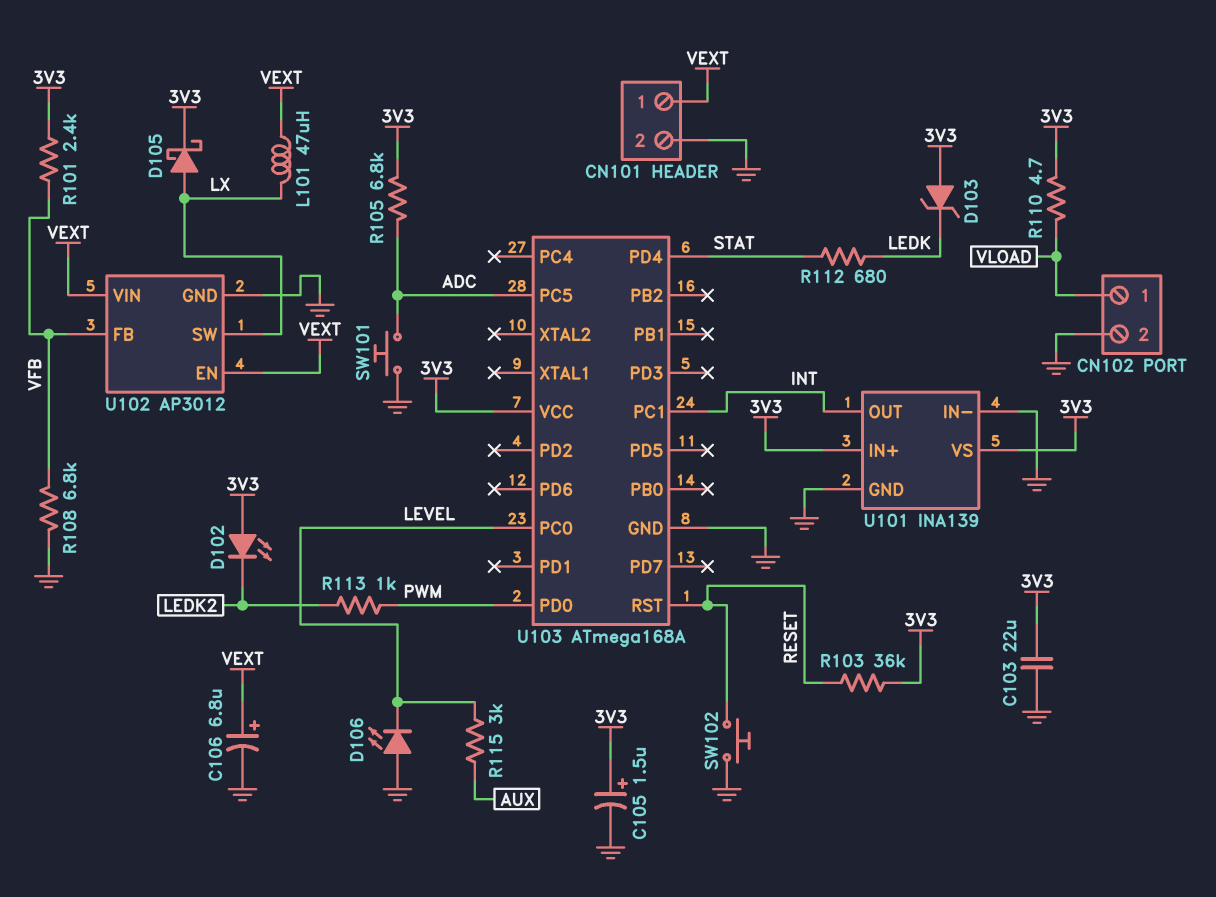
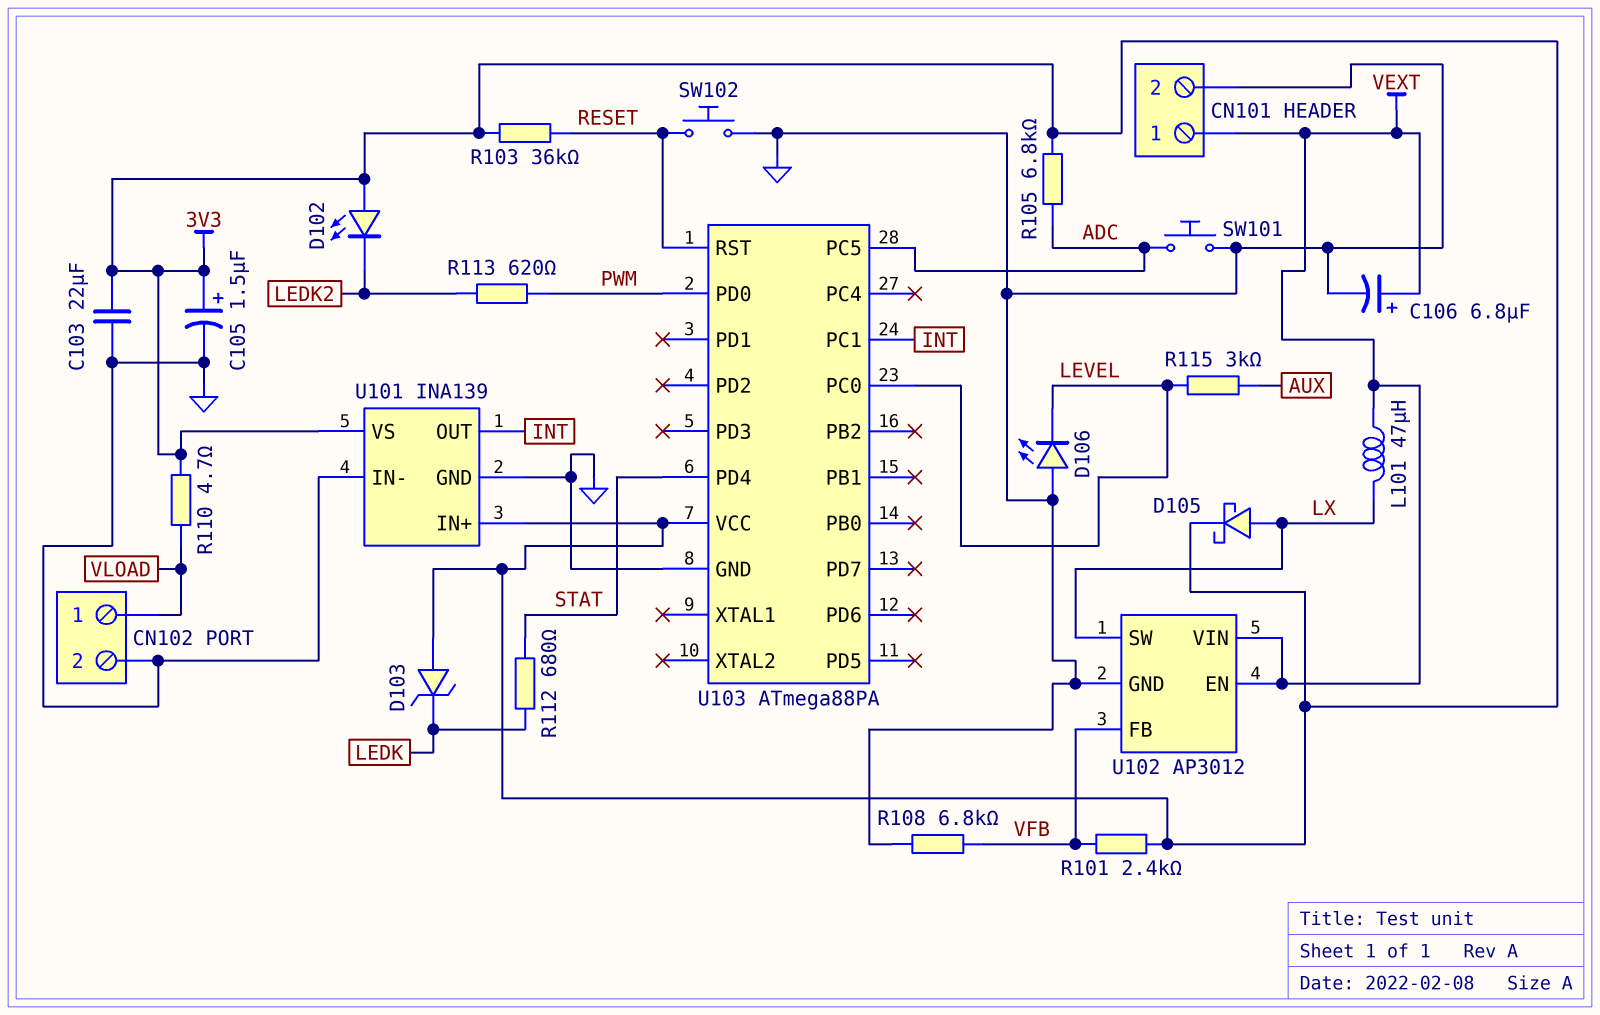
R113: 1k (LEDK2, PWM) -> 620 (LEDK2, PWM)
U103: ATmega168A -> ATmega88PA

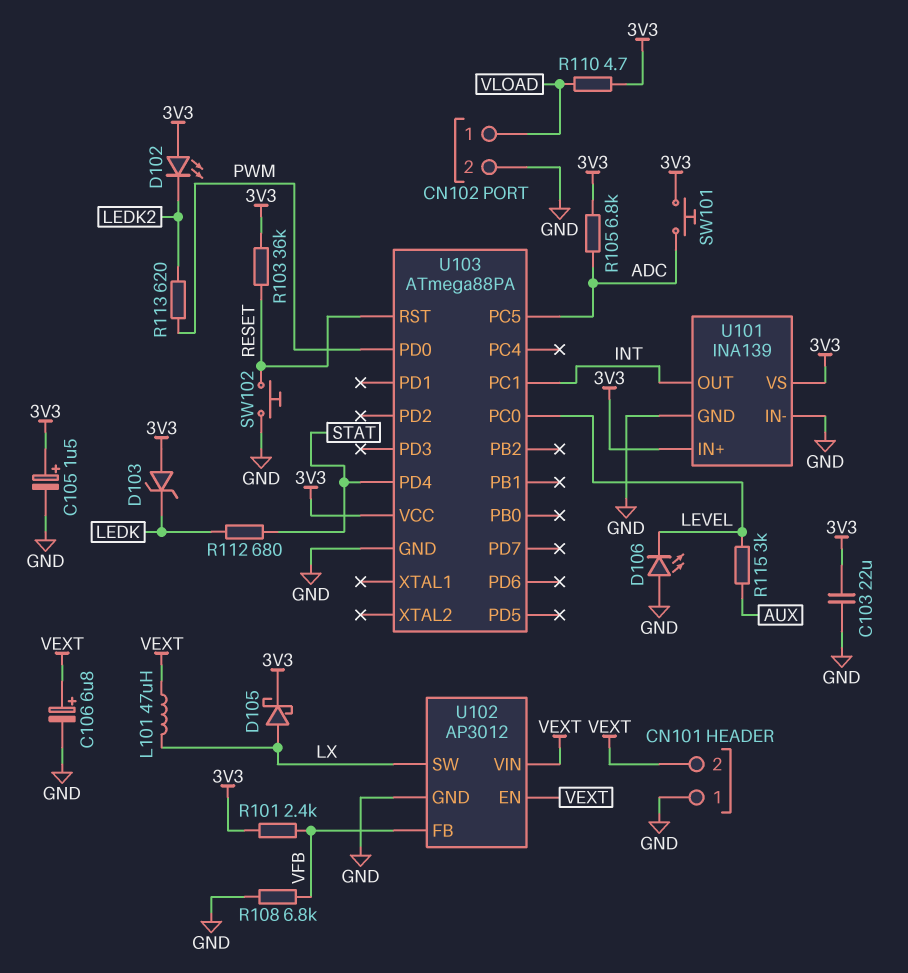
CN101 pin 1: VEXT -> GND
CN101 pin 2: GND -> VEXT
SW101: button (ADC, GND) -> button (3V3, ADC)

